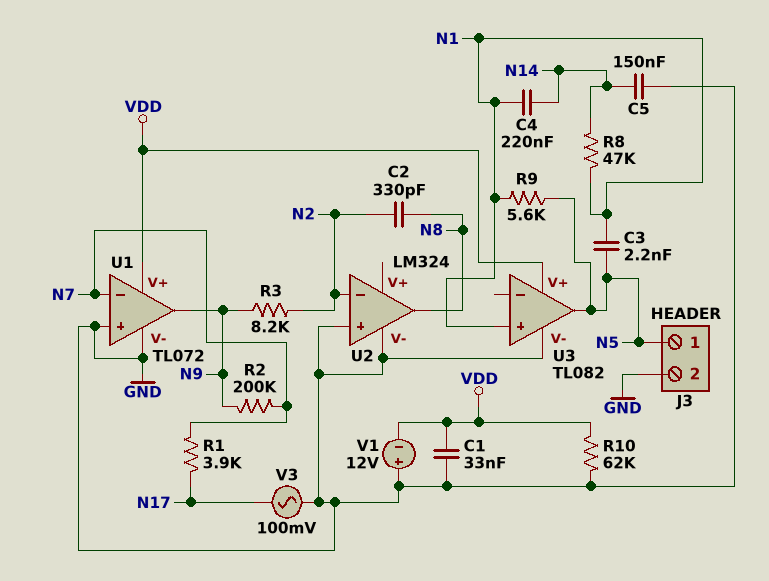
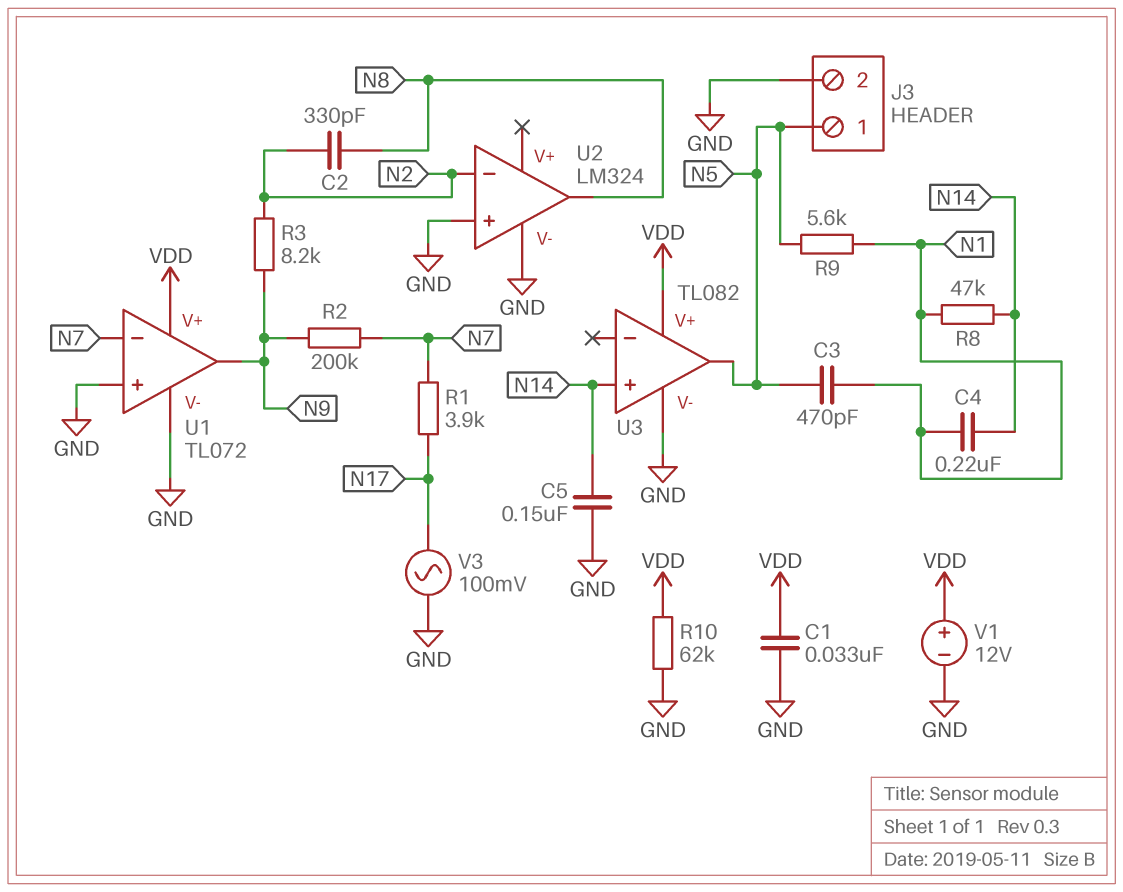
C3: 2.2nF (N1, N5) -> 470pF (N1, N5)
U3 pin in+: N1 -> N14
V1: 12V (plus GND, minus VDD) -> 12V (plus VDD, minus GND)

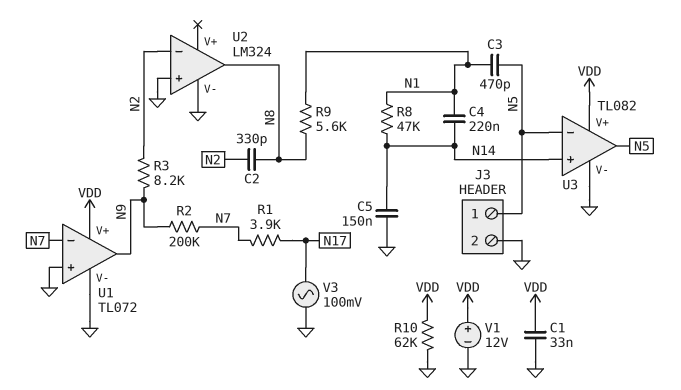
R9: 5.6k (N1, N5) -> 5.6k (N1, N8)
U3 pin in-: none -> N5

